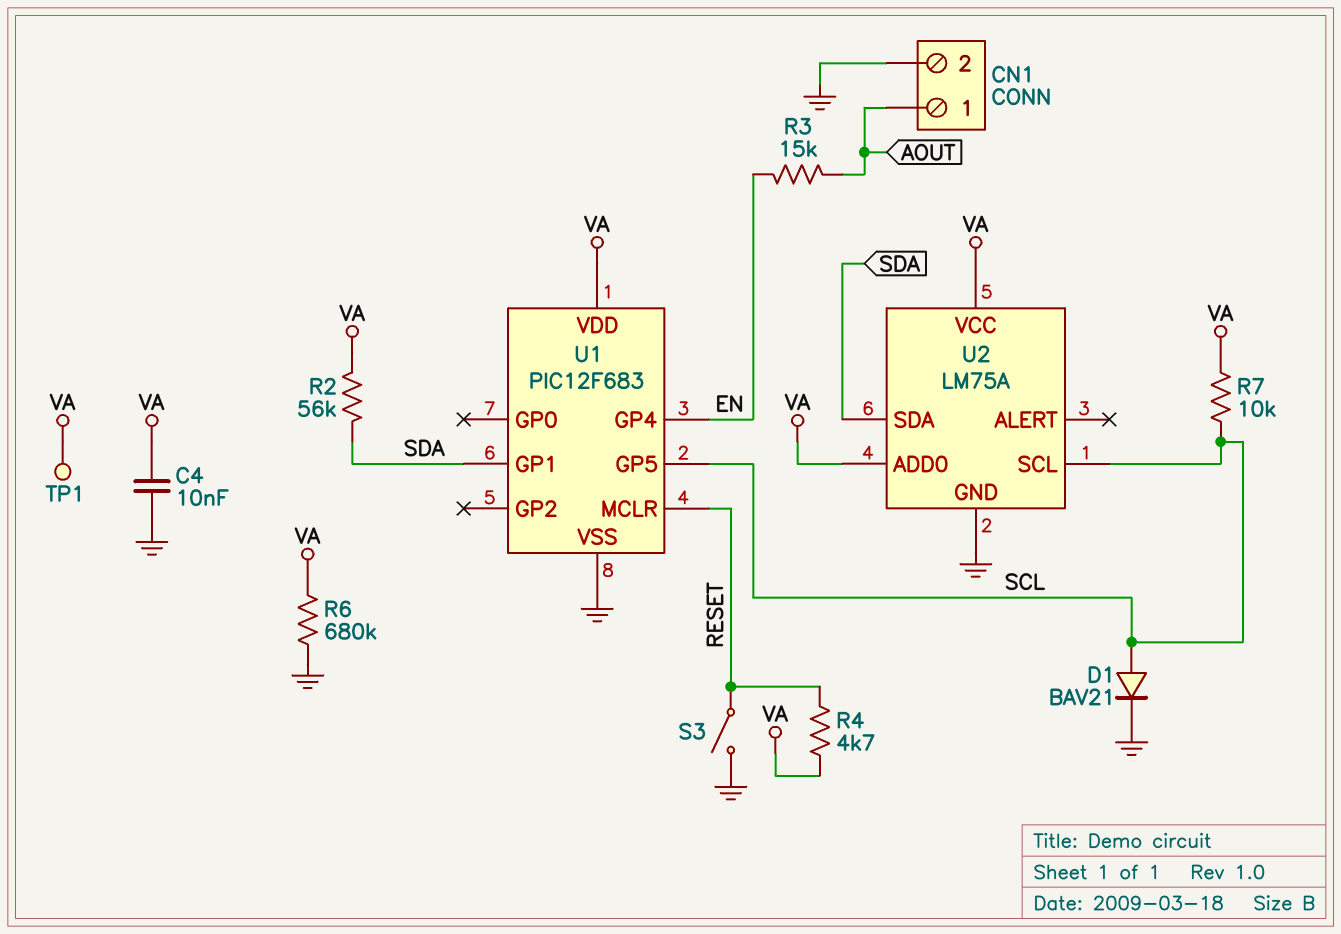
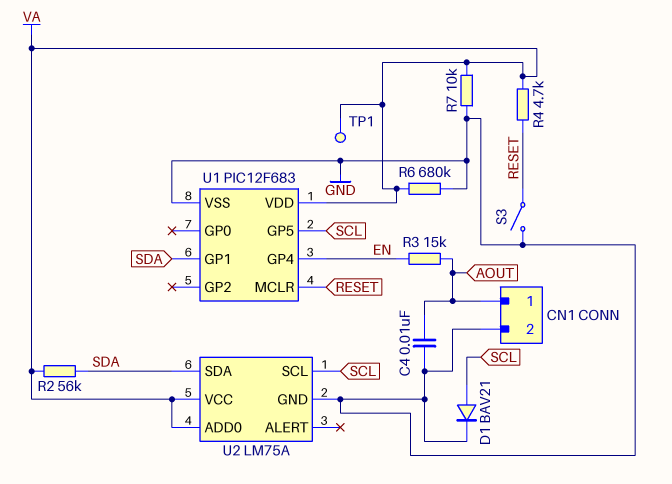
C4: 10nF (GND, VA) -> 10nF (AOUT, GND)
R7: 10k (SCL, VA) -> 10k (GND, VA)

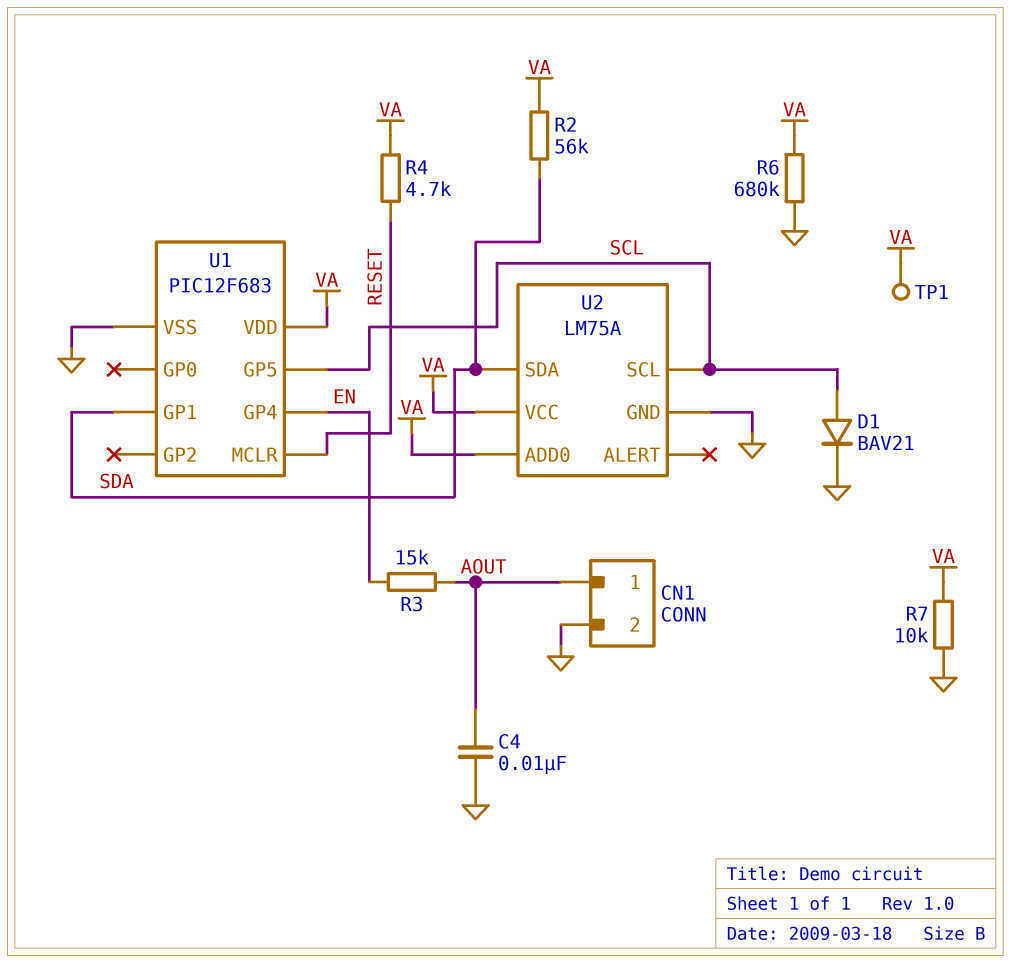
S3: switch (GND, RESET) -> none

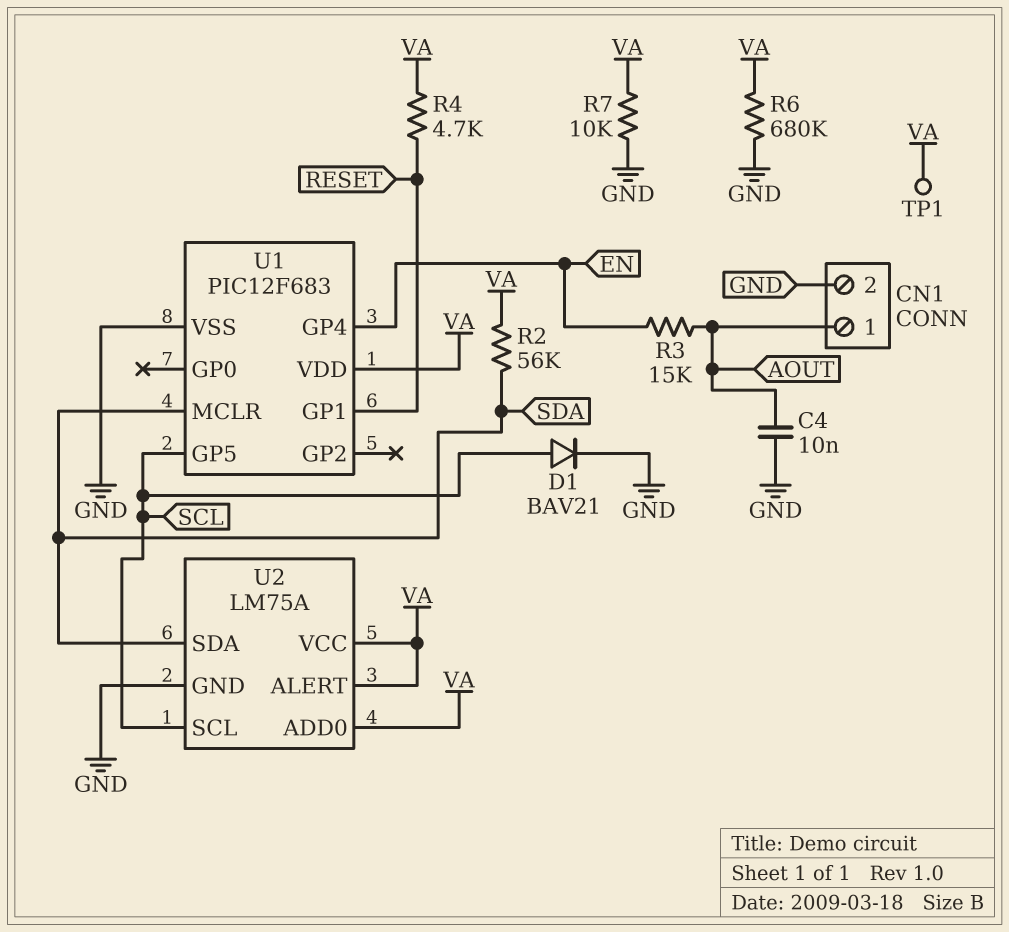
U1 pin GP1: SDA -> RESET
U1 pin MCLR: RESET -> SDA
U2 pin ALERT: none -> VA

